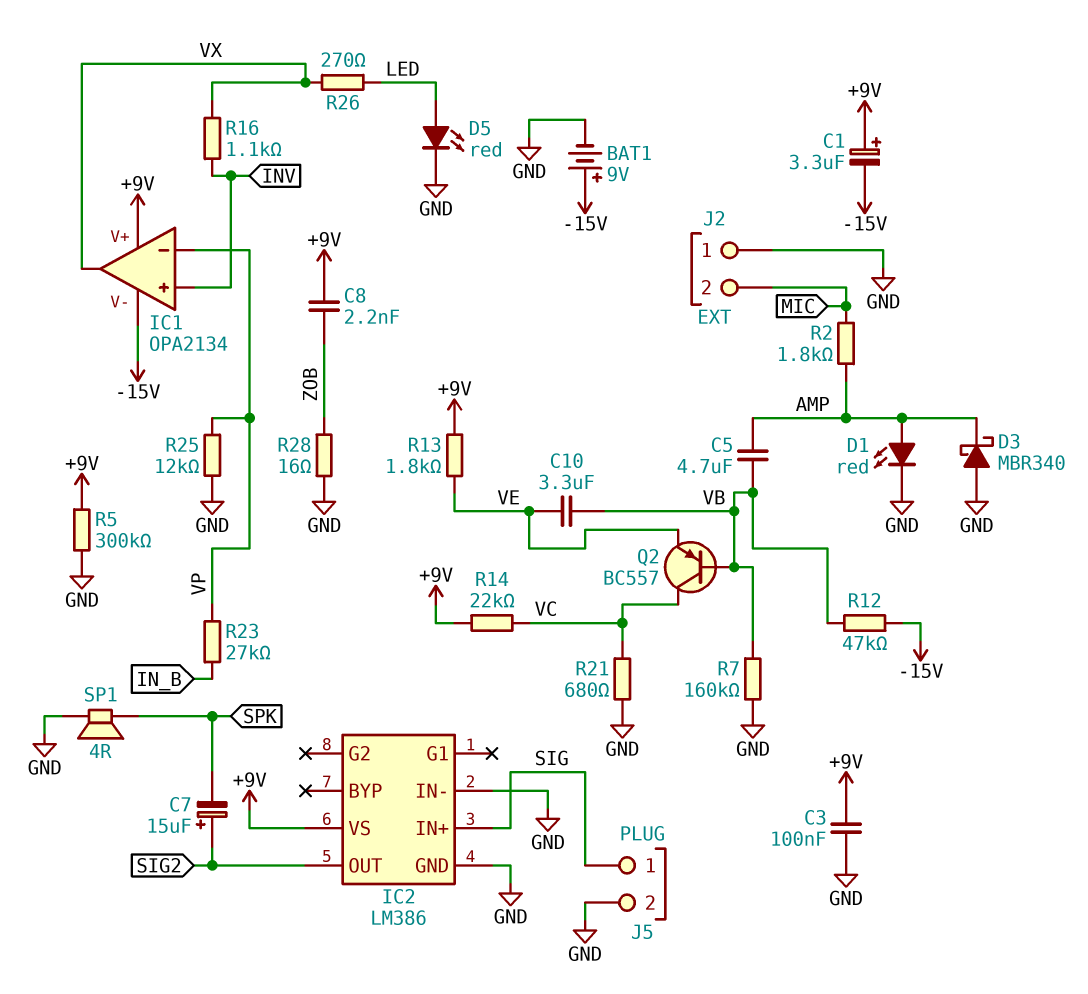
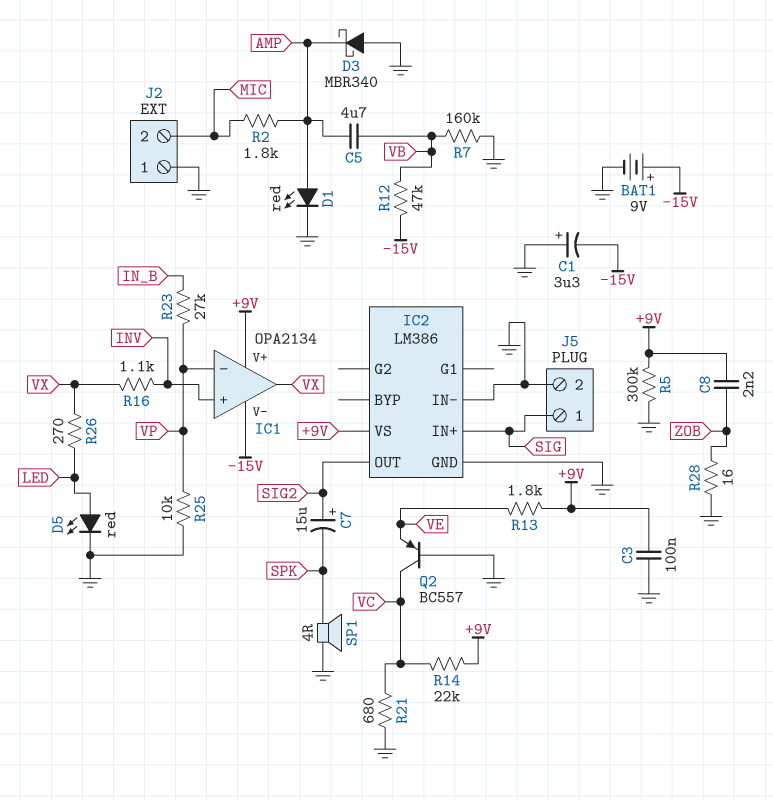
C1: 3.3uF (plus +9V, minus -15V) -> 3.3uF (plus GND, minus -15V)
C10: 3.3uF (VB, VE) -> none
Q2: PNP BC557 (B VB, C VC, E VE) -> PNP BC557 (B GND, C VC, E VE)
R25: 12k (GND, VP) -> 10k (GND, VP)

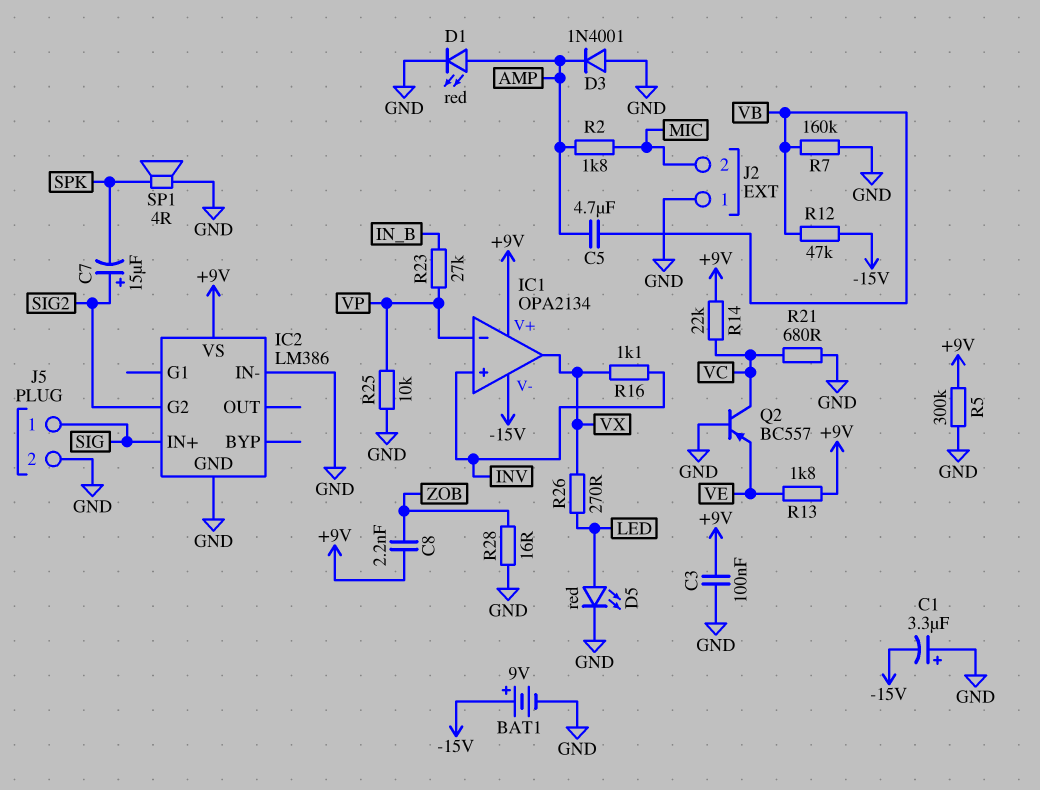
D3: schottky MBR340 (A GND, K AMP) -> diode 1N4001 (A GND, K AMP)
IC2 pin G2: none -> SIG2
IC2 pin OUT: SIG2 -> none

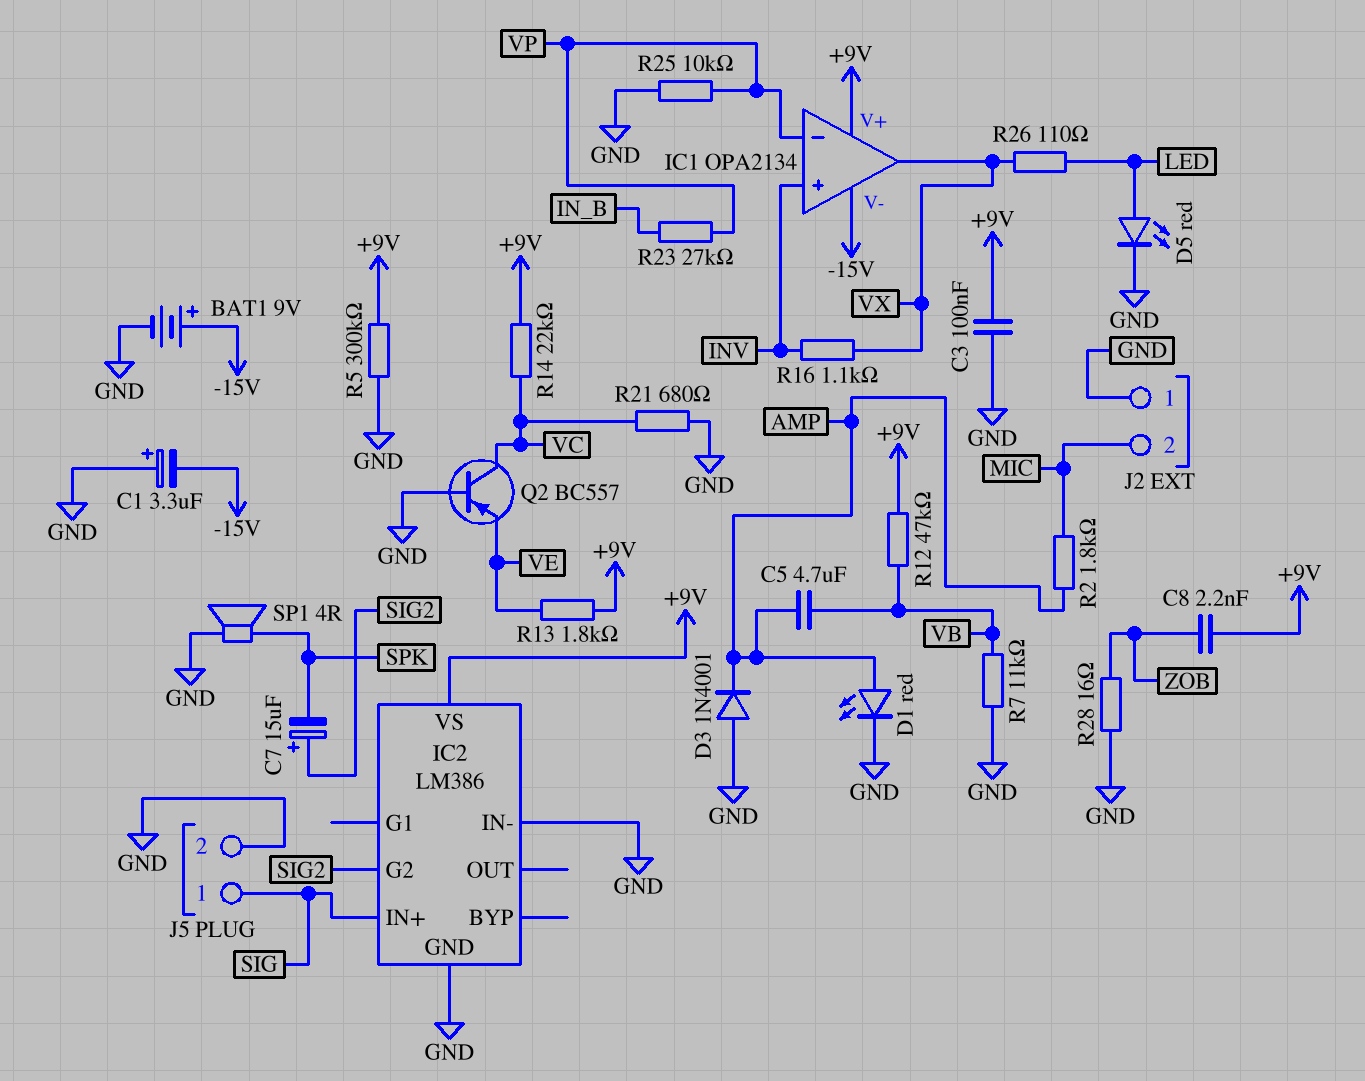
R7: 160k (GND, VB) -> 11k (GND, VB)
R12: 47k (-15V, VB) -> 47k (+9V, VB)
R26: 270 (LED, VX) -> 110 (LED, VX)

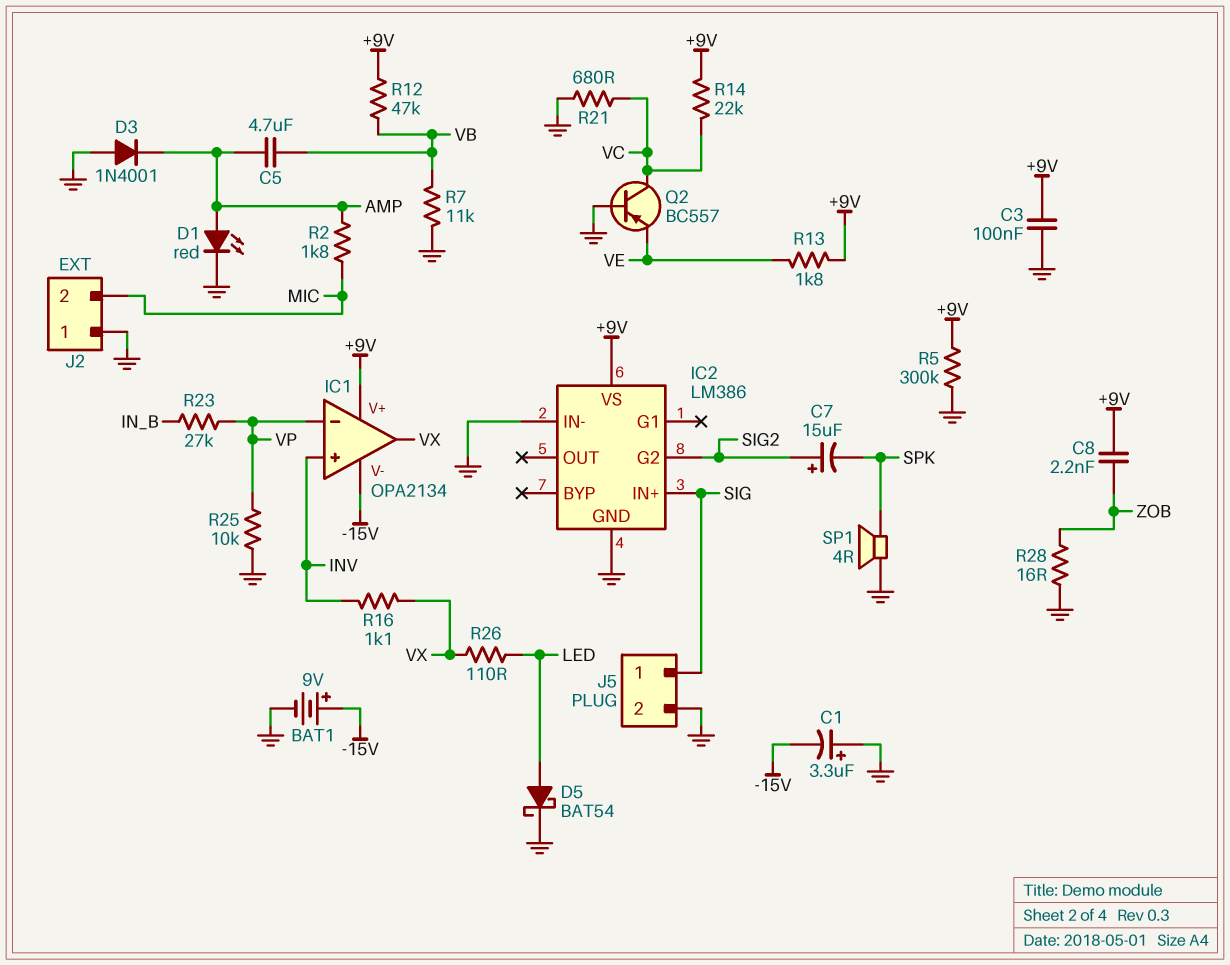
D5: LED red (A LED, K GND) -> schottky BAT54 (A LED, K GND)

